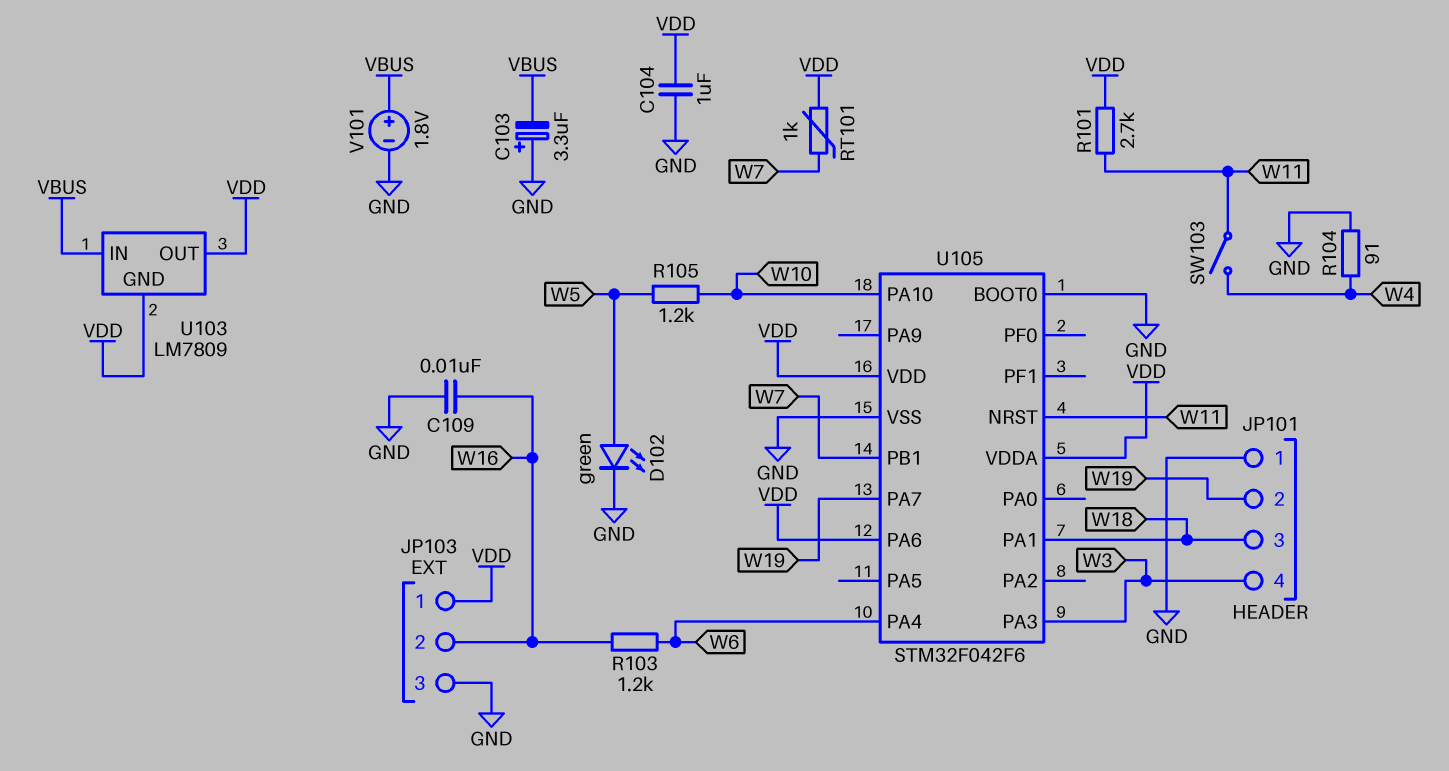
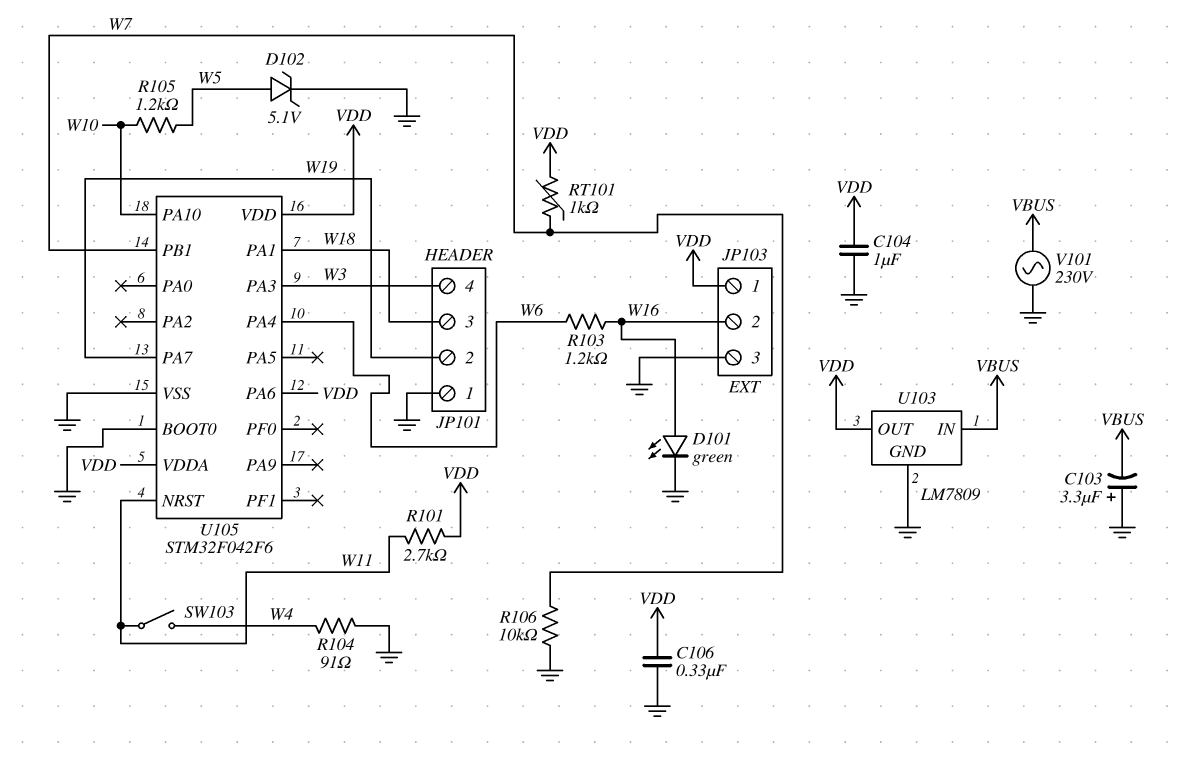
C106: none -> 330nF (GND, VDD)
C109: 10nF (GND, W16) -> none
D101: none -> LED green (A W16, K GND)
D102: LED green (A W5, K GND) -> zener 5.1V (A W5, K GND)
R106: none -> 10k (GND, W7)
U103 pin GND: VDD -> GND
V101: 1.8V (plus VBUS, minus GND) -> AC 230V (GND, VBUS)

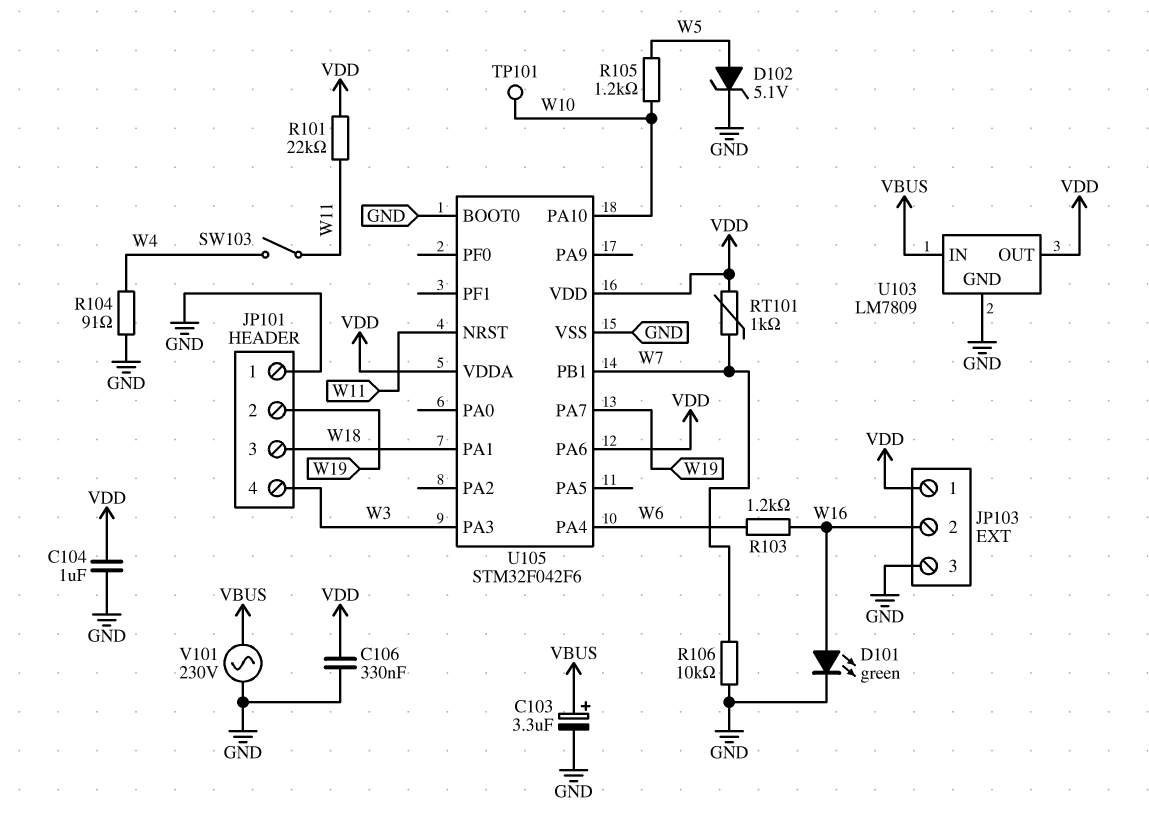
C103: 3.3uF (plus GND, minus VBUS) -> 3.3uF (plus VBUS, minus GND)
R101: 2.7k (VDD, W11) -> 22k (VDD, W11)
TP101: none -> test point (W10)

